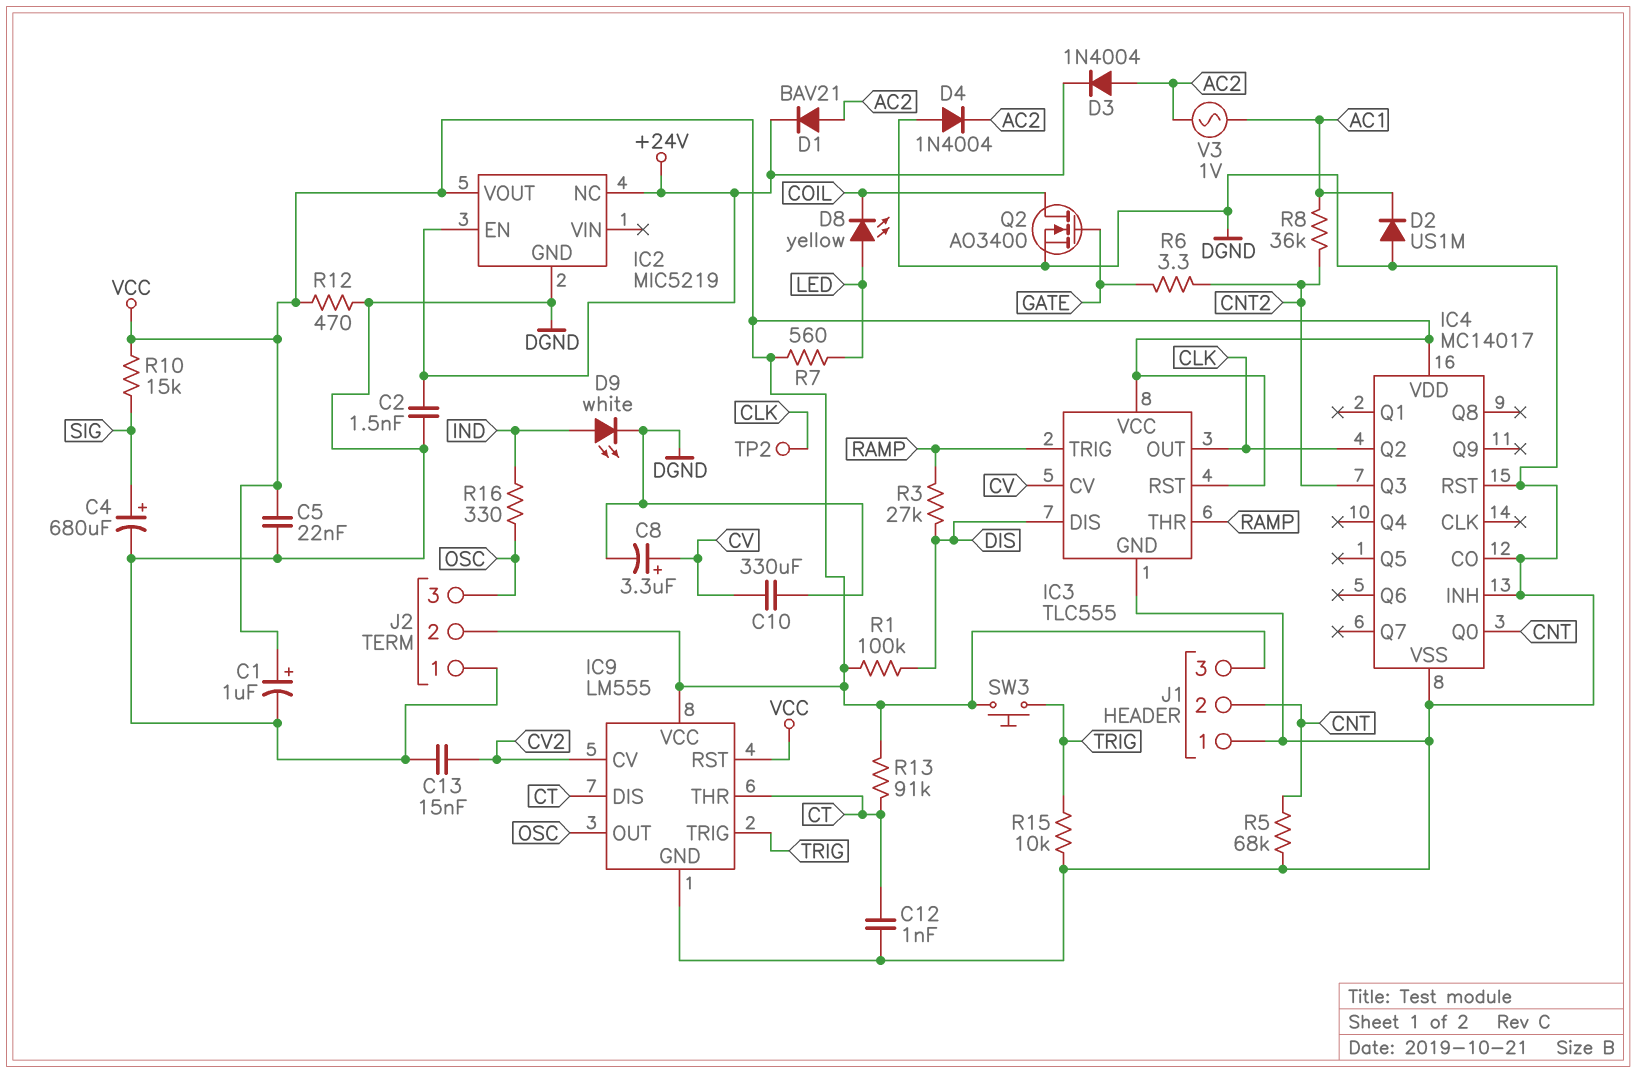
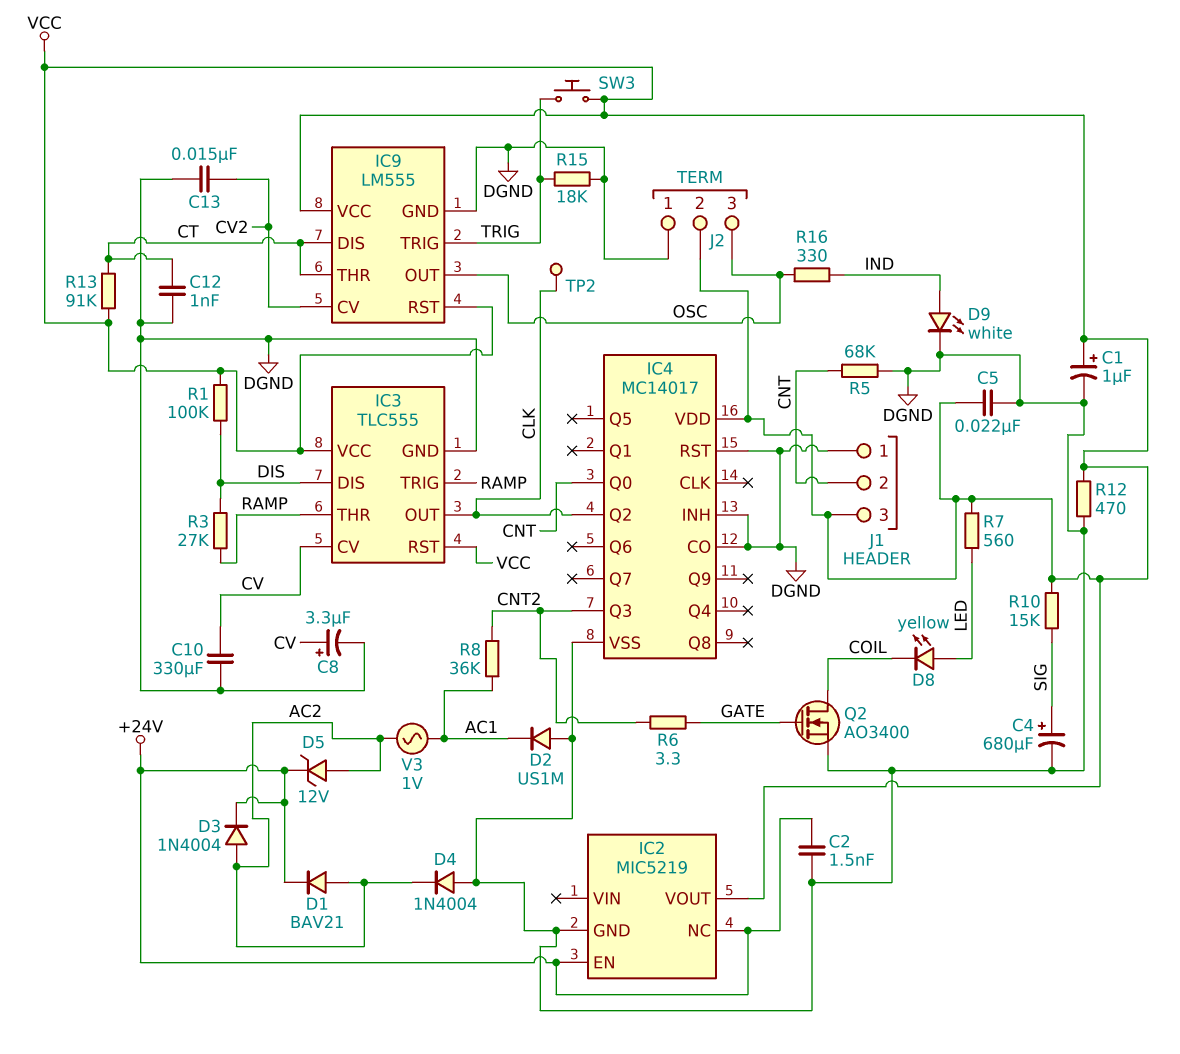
D5: none -> zener 12V (A AC2, K +24V)
R15: 10k (DGND, TRIG) -> 18k (DGND, TRIG)

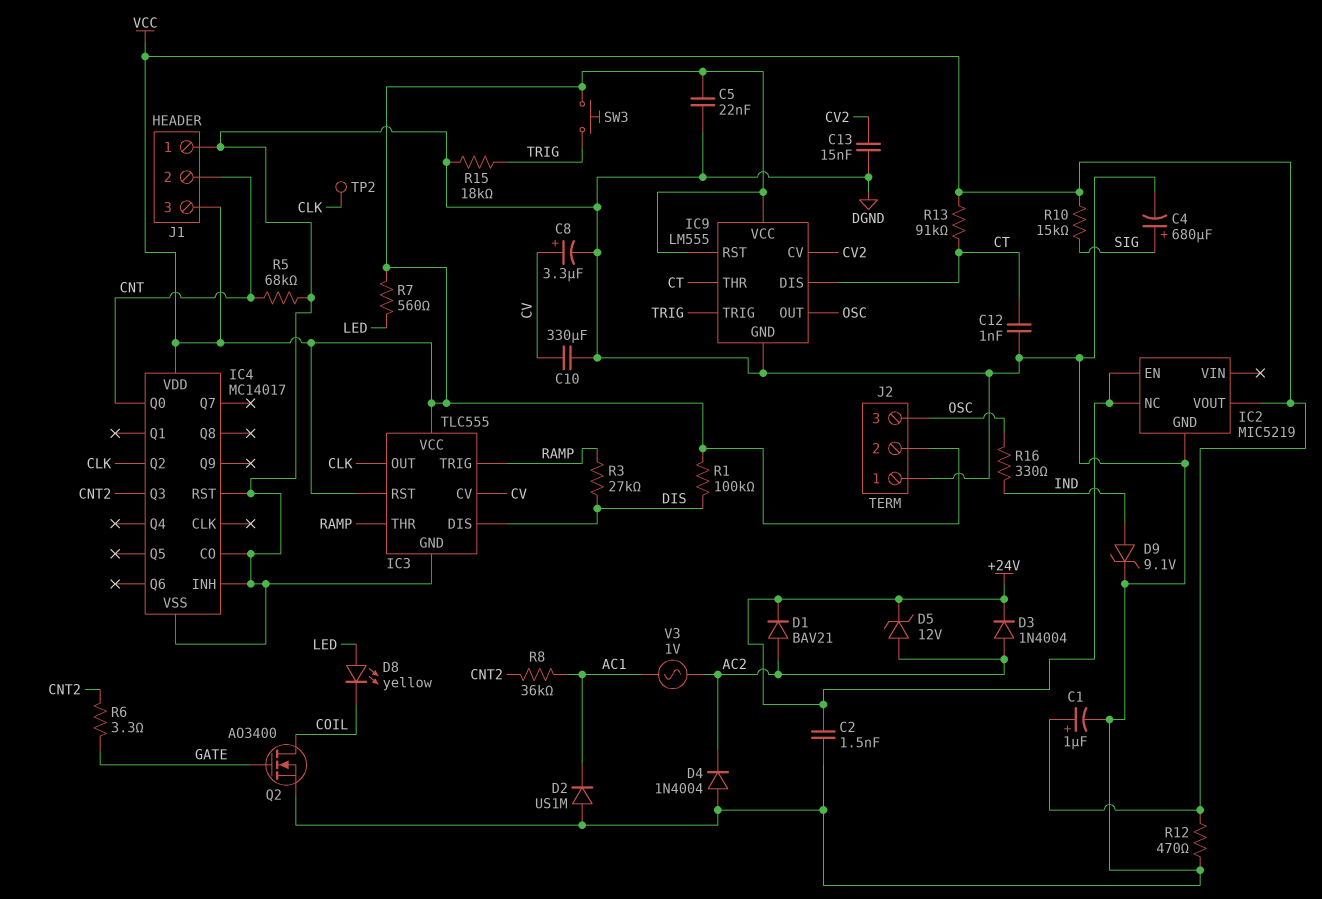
D9: LED white (A IND, K DGND) -> zener 9.1V (A IND, K DGND)

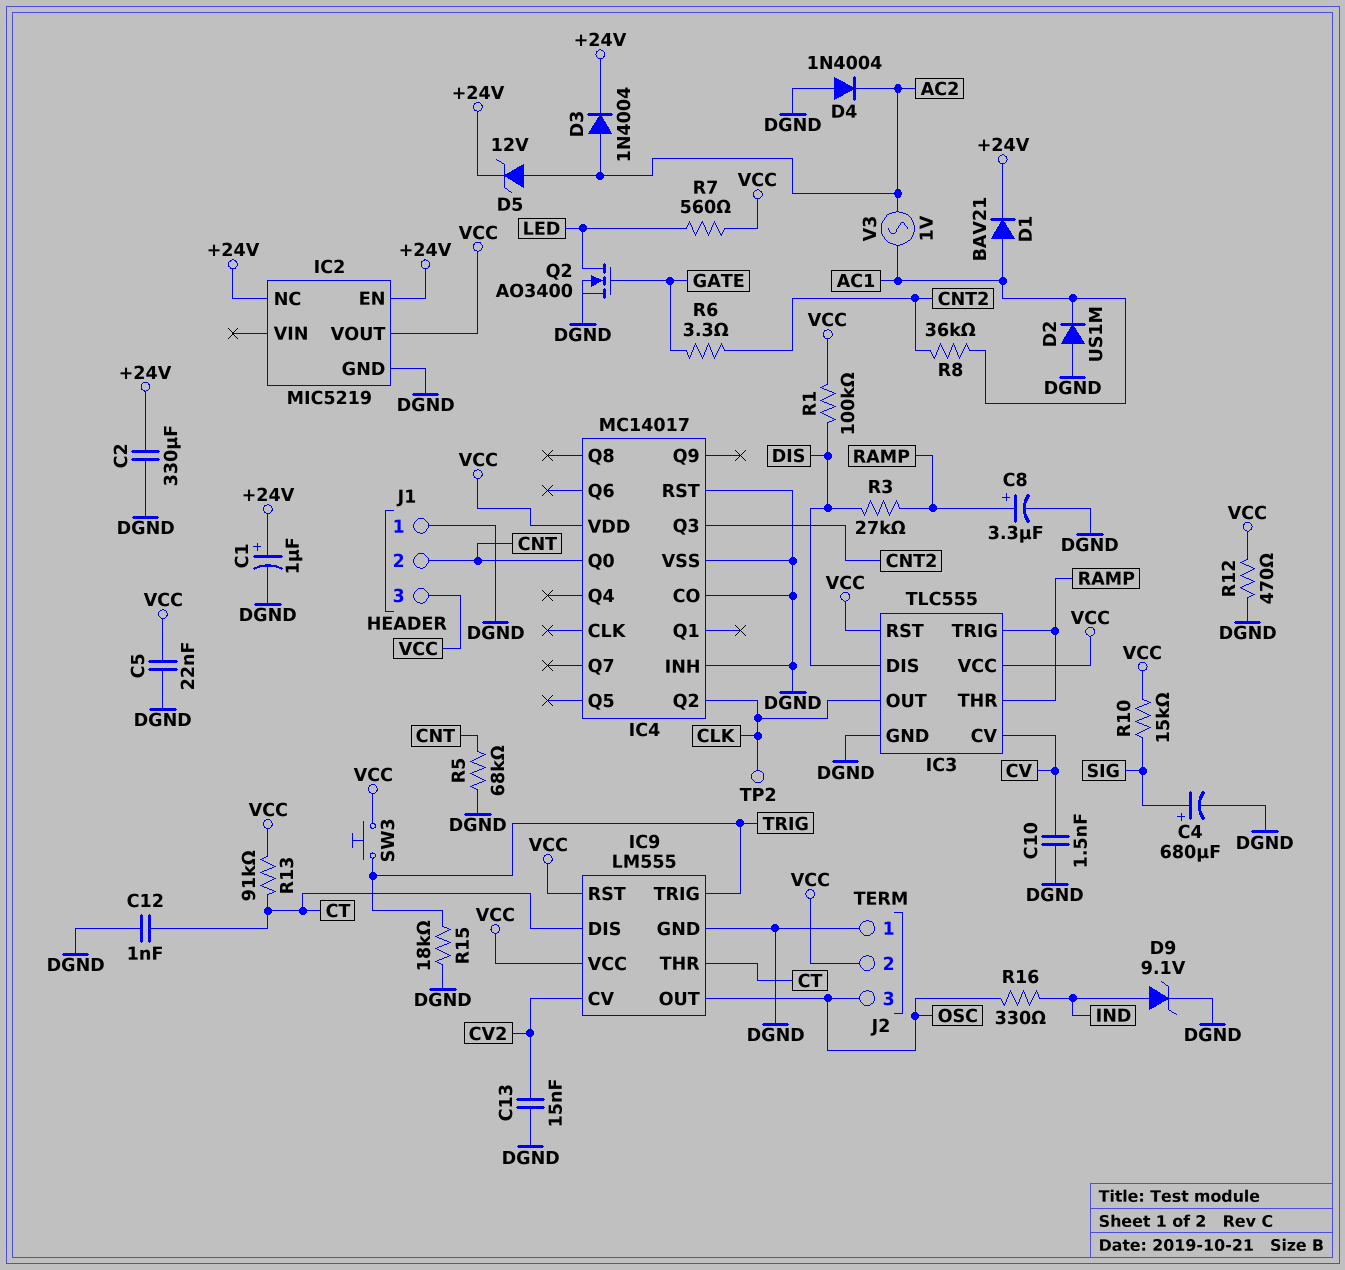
C1: 1uF (plus VCC, minus DGND) -> 1uF (plus +24V, minus DGND)
C2: 1.5nF (+24V, DGND) -> 330uF (+24V, DGND)
C8: 3.3uF (plus CV, minus DGND) -> 3.3uF (plus RAMP, minus DGND)
C10: 330uF (CV, DGND) -> 1.5nF (CV, DGND)
D1: diode BAV21 (A AC2, K +24V) -> diode BAV21 (A AC1, K +24V)
D8: LED yellow (A LED, K COIL) -> none
Q2: NMOS AO3400 (G GATE, D COIL, S DGND) -> NMOS AO3400 (G GATE, D LED, S DGND)

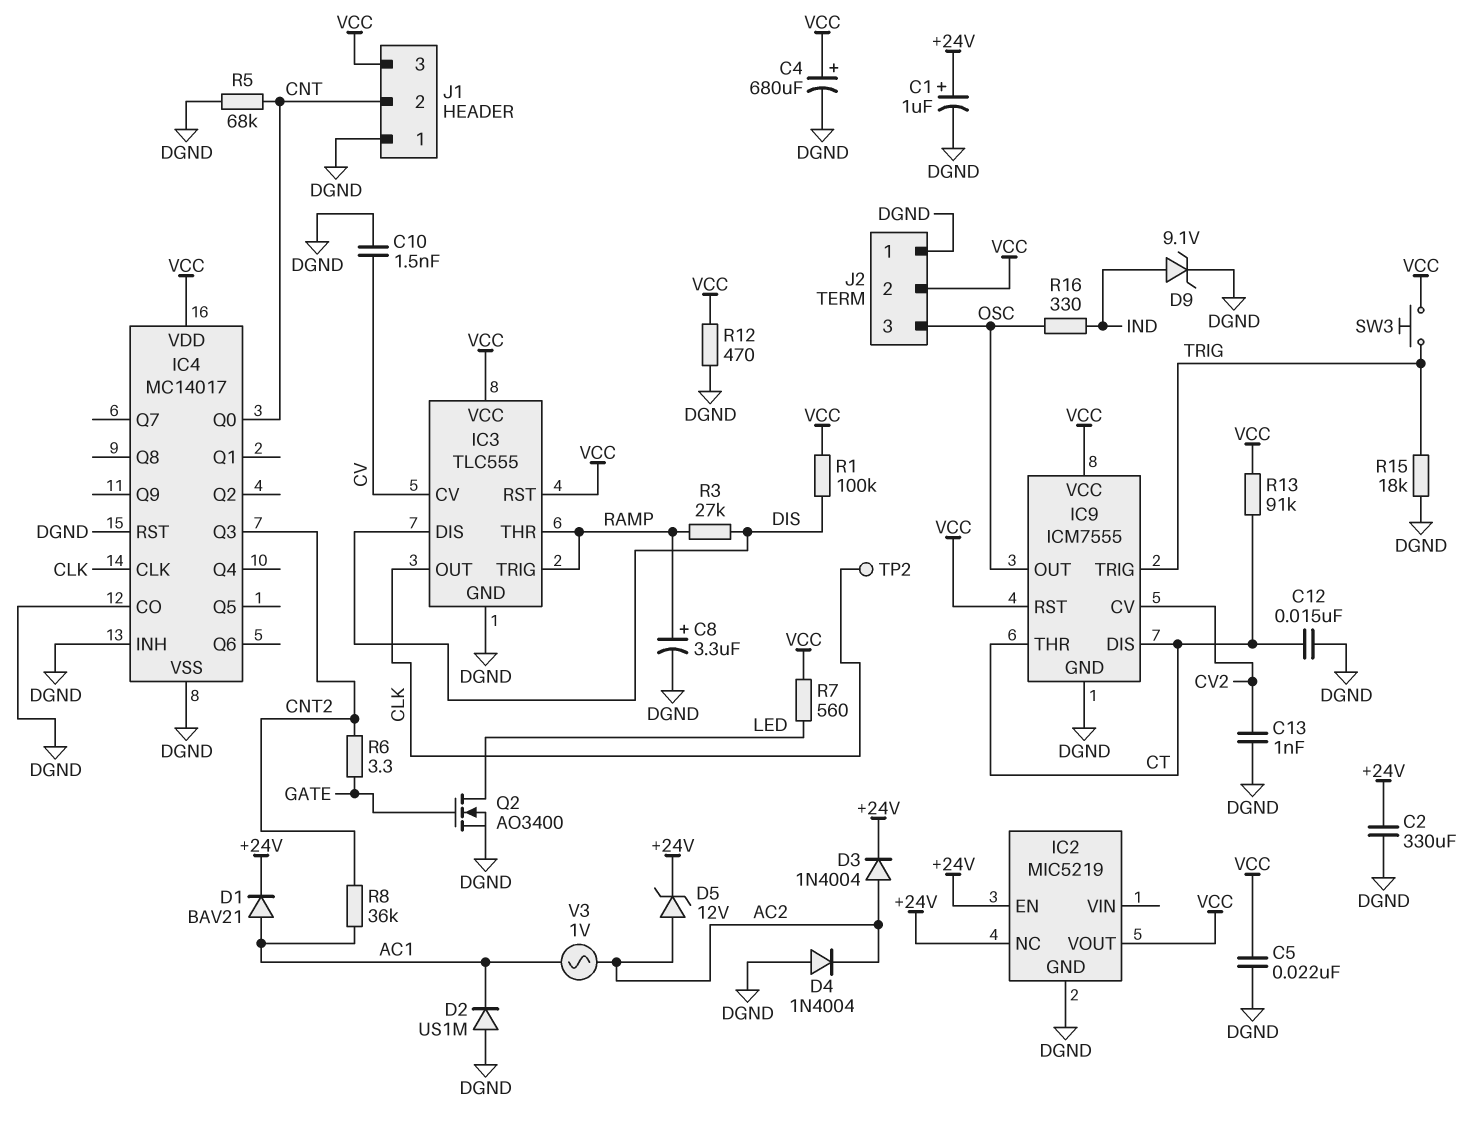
C4: 680uF (plus SIG, minus DGND) -> 680uF (plus VCC, minus DGND)
C12: 1nF (CT, DGND) -> 15nF (CT, DGND)
C13: 15nF (CV2, DGND) -> 1nF (CV2, DGND)
IC4 pin CLK: none -> CLK
IC4 pin Q2: CLK -> none
IC9: LM555 -> ICM7555
R10: 15k (SIG, VCC) -> none

